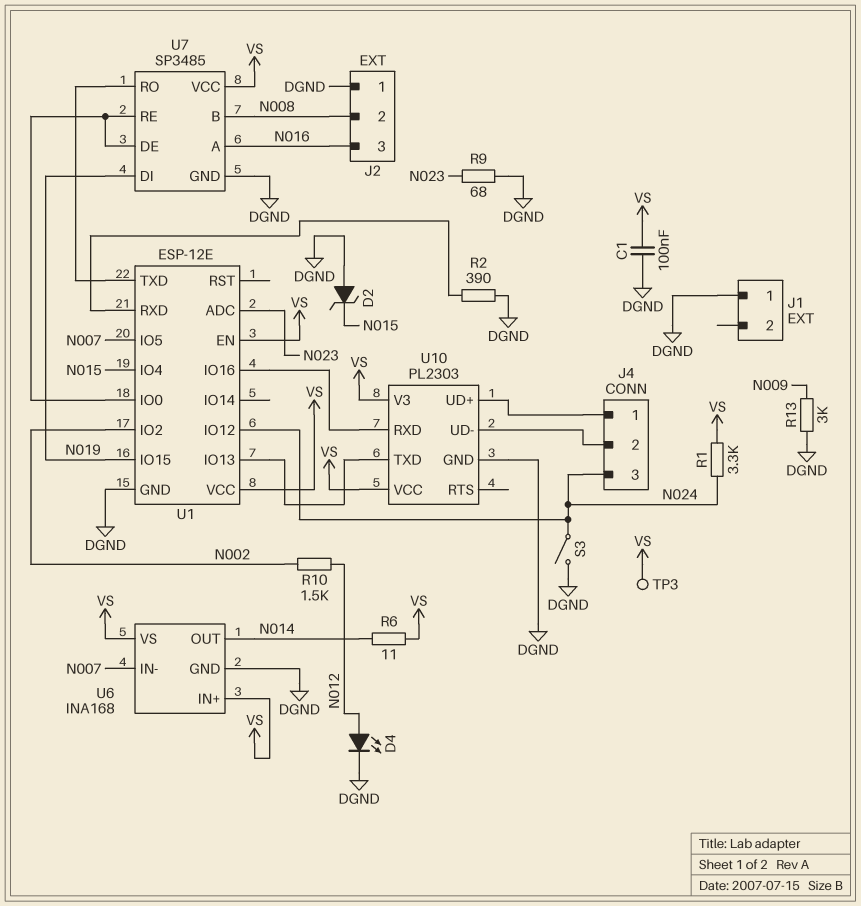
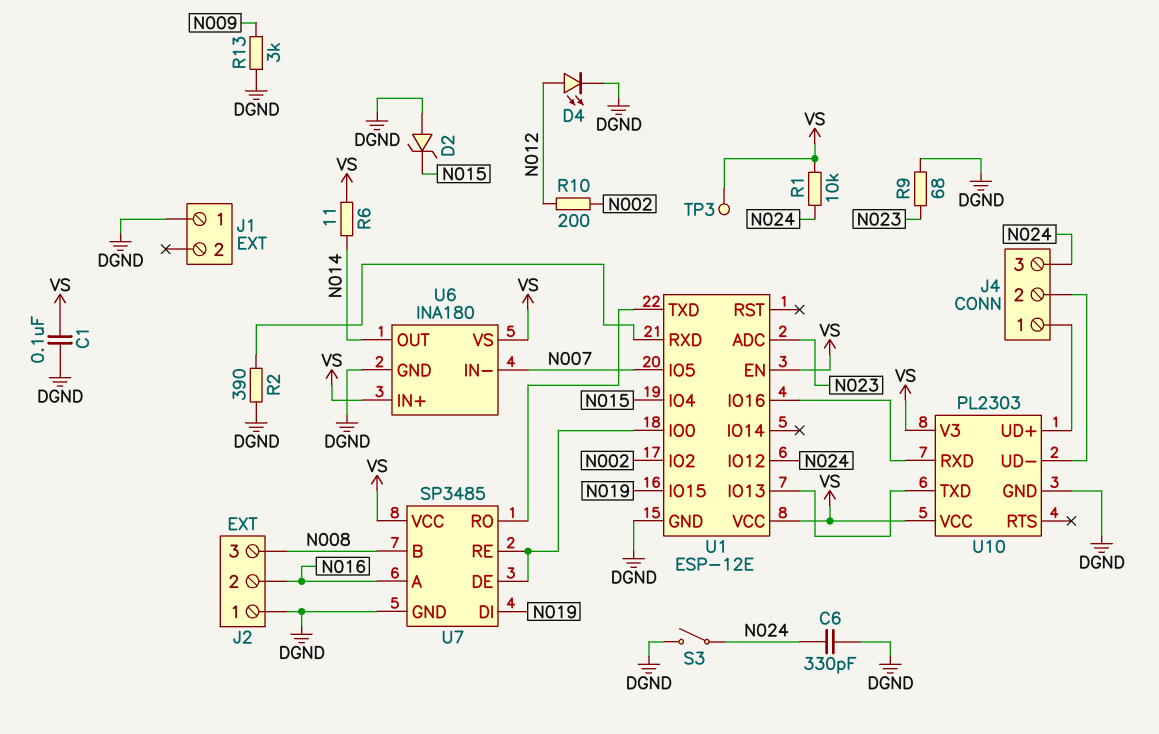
C6: none -> 330pF (DGND, N024)
J2 pin 2: N008 -> N016
J2 pin 3: N016 -> N008
R1: 3.3k (N024, VS) -> 10k (N024, VS)
R10: 1.5k (N002, N012) -> 200 (N002, N012)
U6: INA168 -> INA180

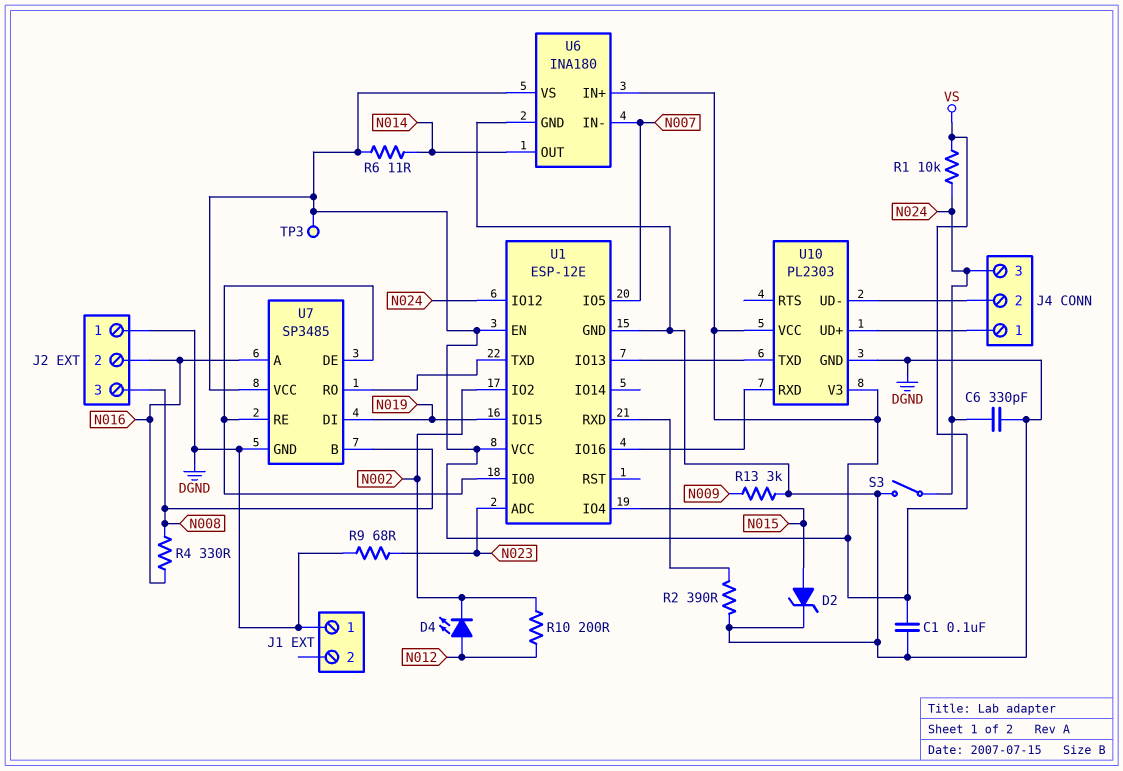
D2: zener (A DGND, K N015) -> zener (A N015, K DGND)
D4: LED (A N012, K DGND) -> LED (A N012, K N002)
R4: none -> 330 (N008, N016)

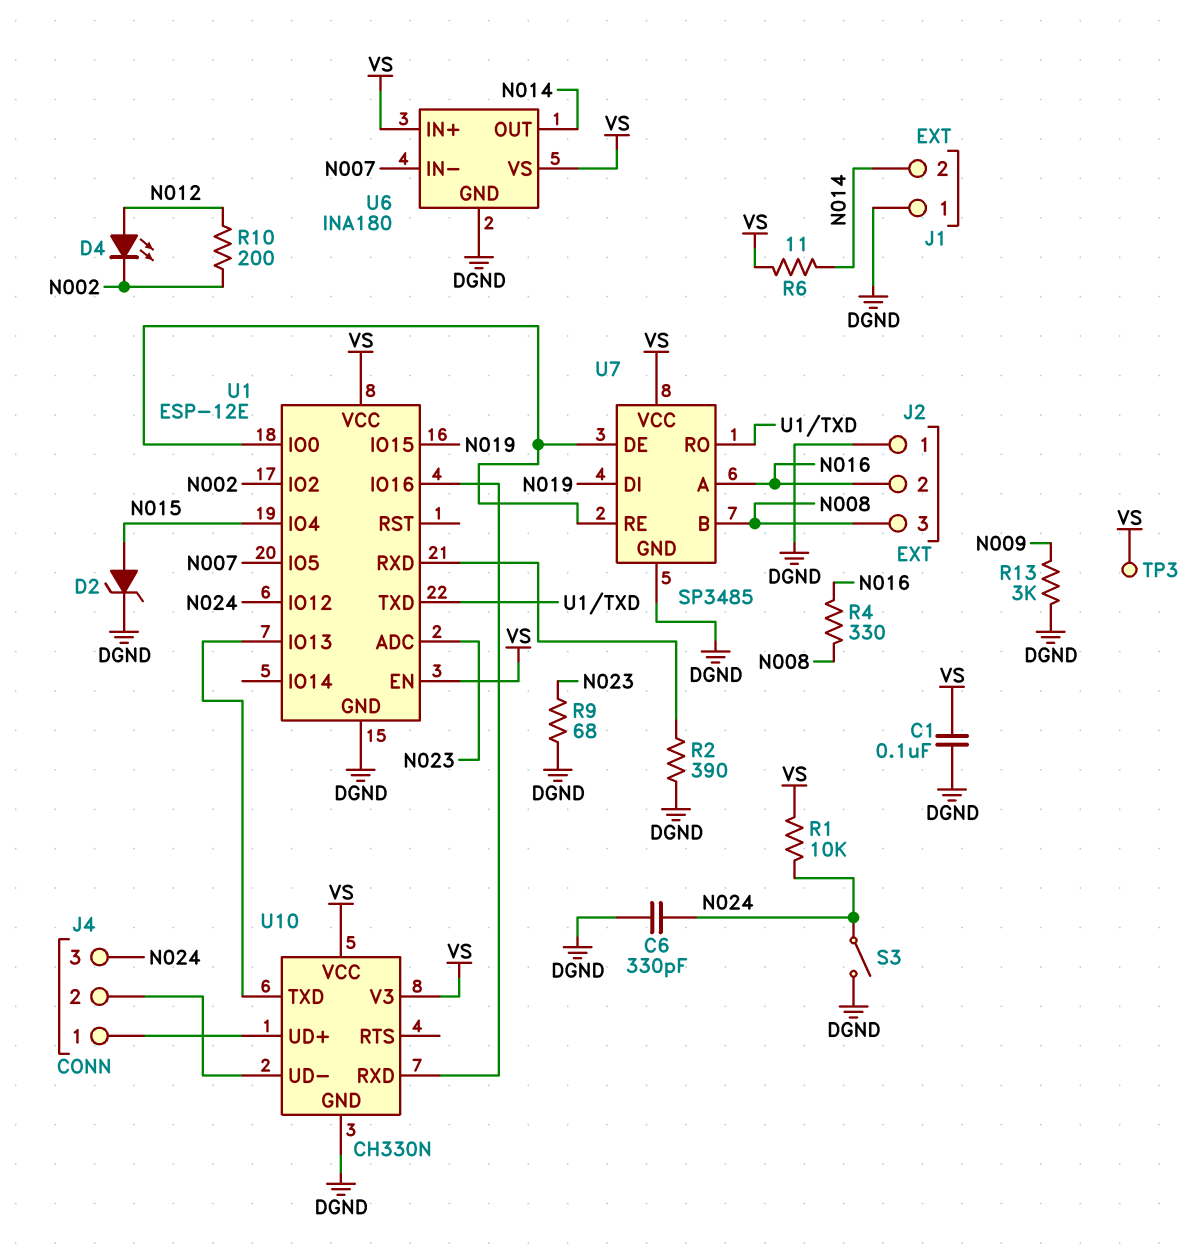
J1 pin 2: none -> N014
U10: PL2303 -> CH330N

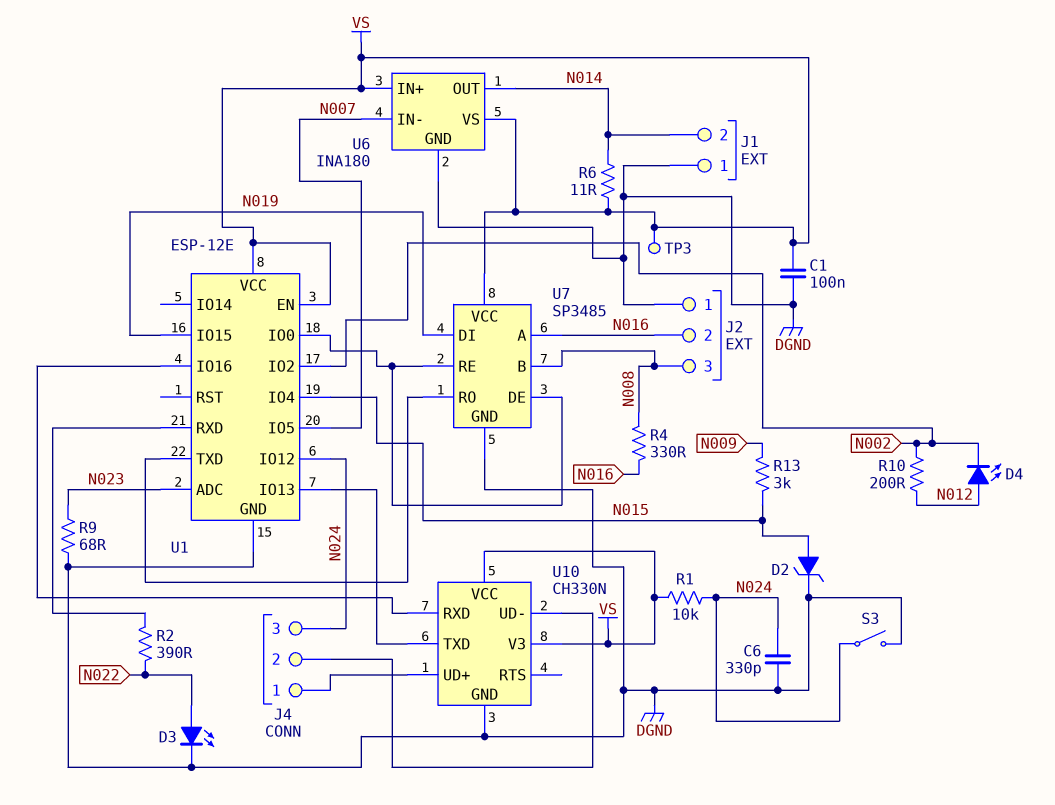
D3: none -> LED (A N022, K DGND)
R2: 390 (DGND, U1/RXD) -> 390 (N022, U1/RXD)
R13: 3k (DGND, N009) -> 3k (N009, N015)

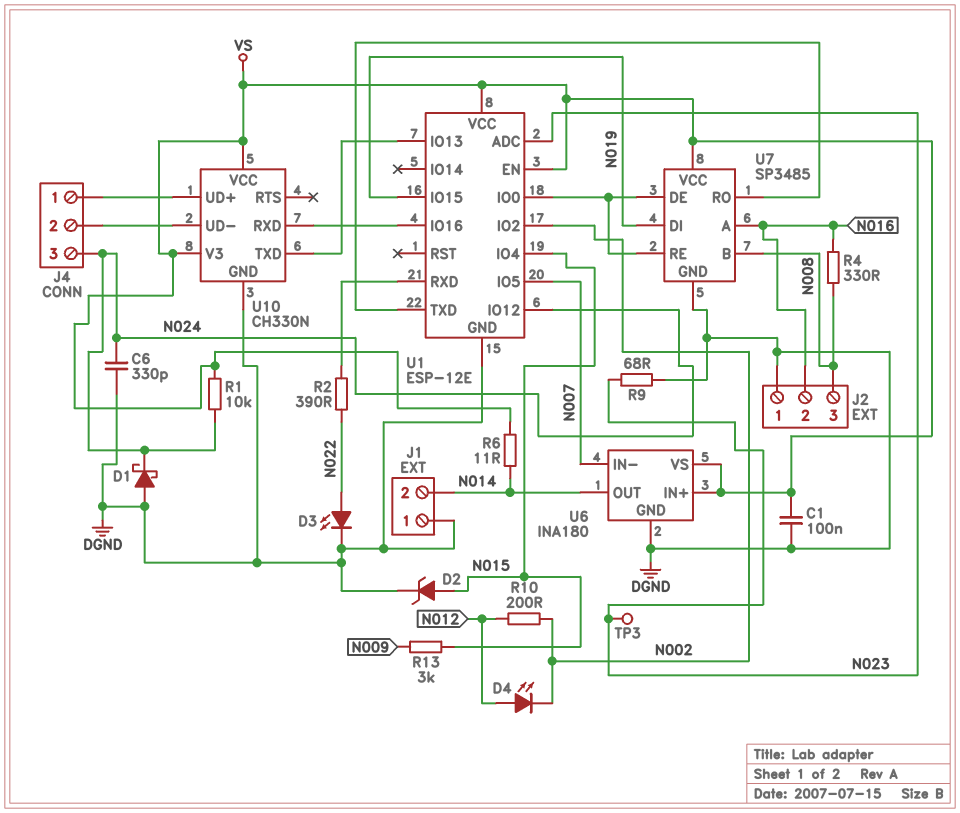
D1: none -> schottky (A DGND, K N024)
S3: switch (DGND, N024) -> none
TP3: test point (VS) -> test point (N023)

